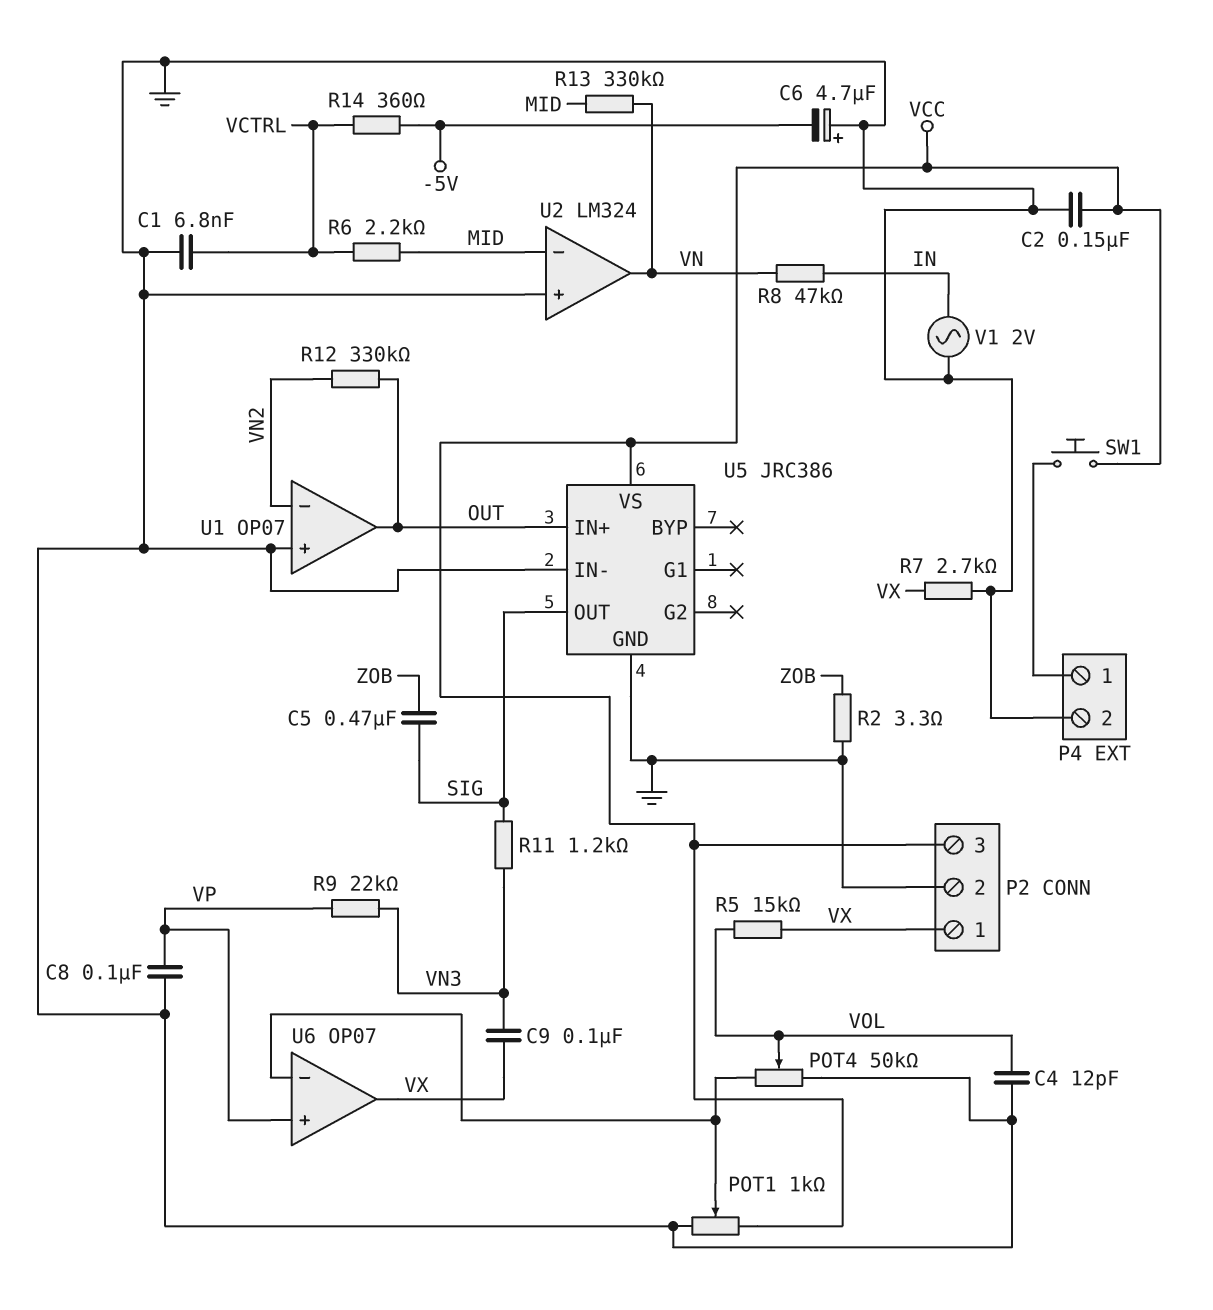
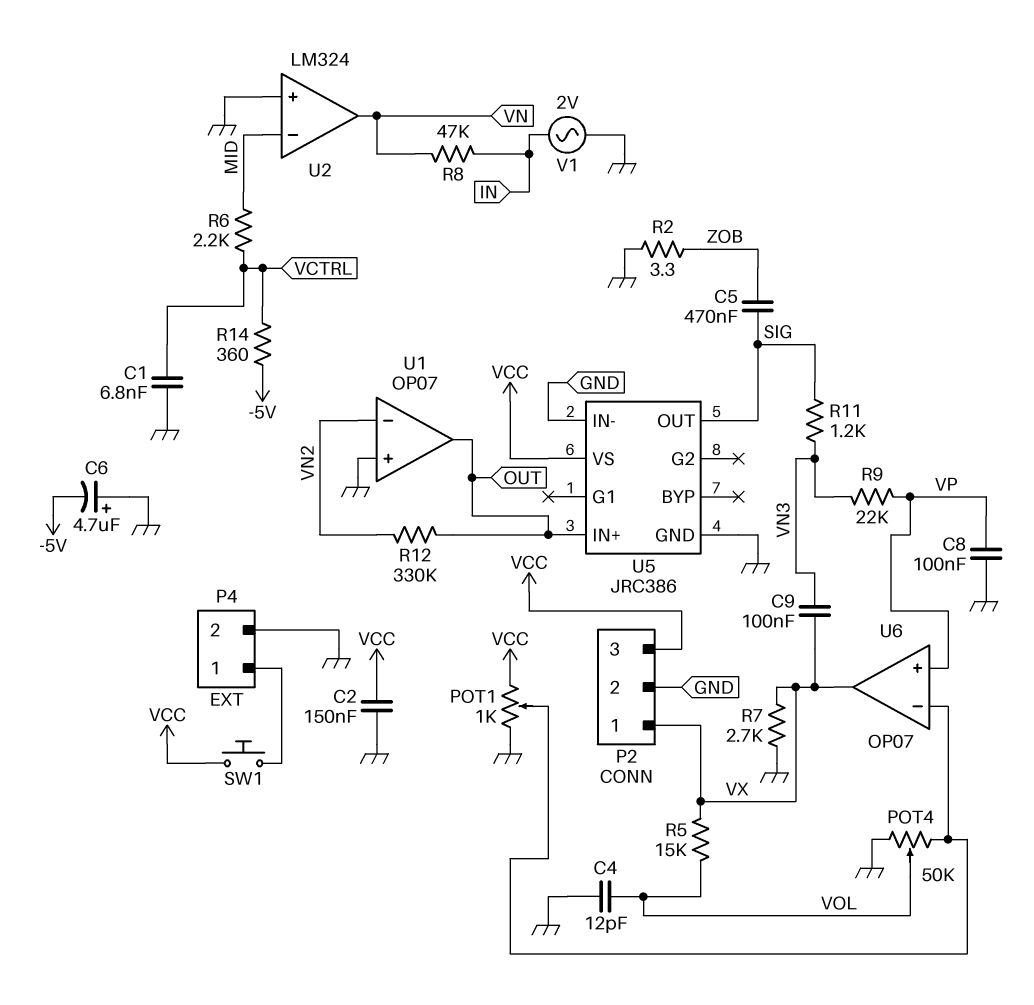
R13: 330k (MID, VN) -> none

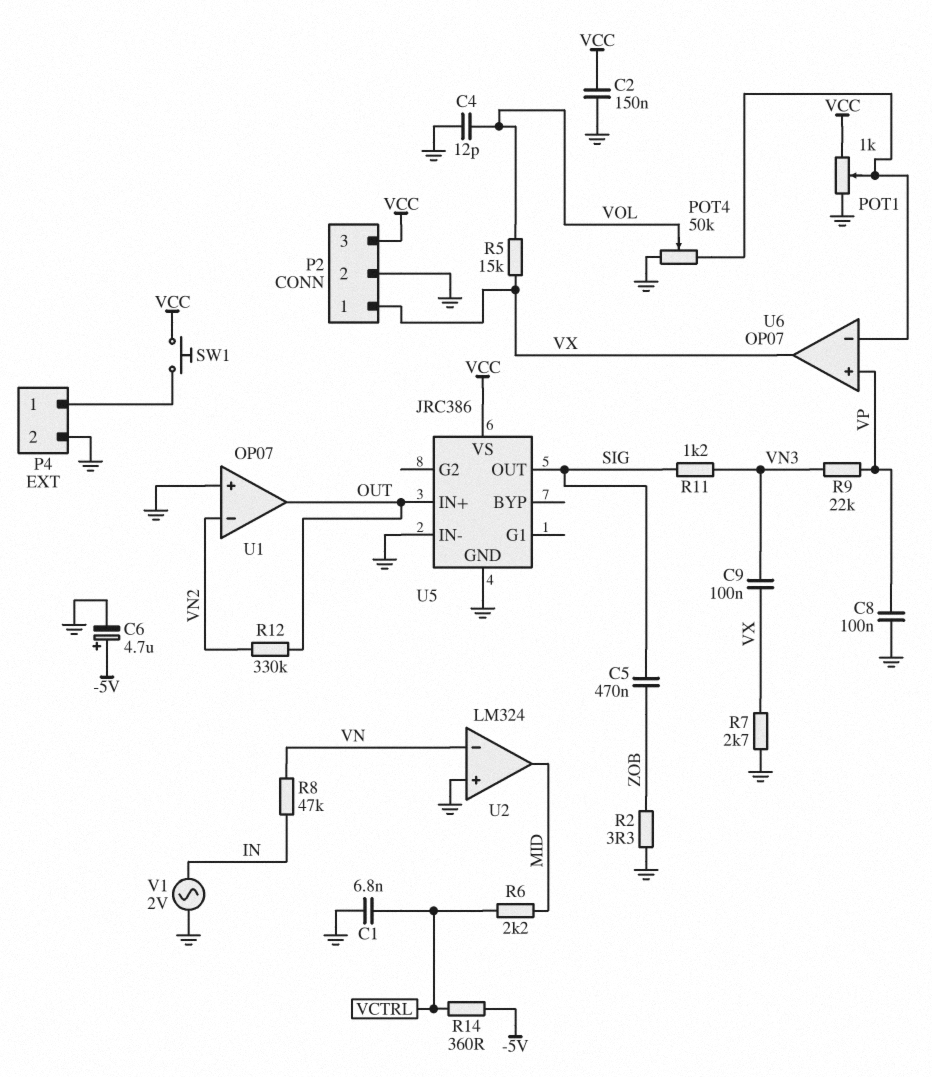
C6: 4.7uF (plus GND, minus -5V) -> 4.7uF (plus -5V, minus GND)
U2 pin in-: MID -> VN
U2 pin out: VN -> MID

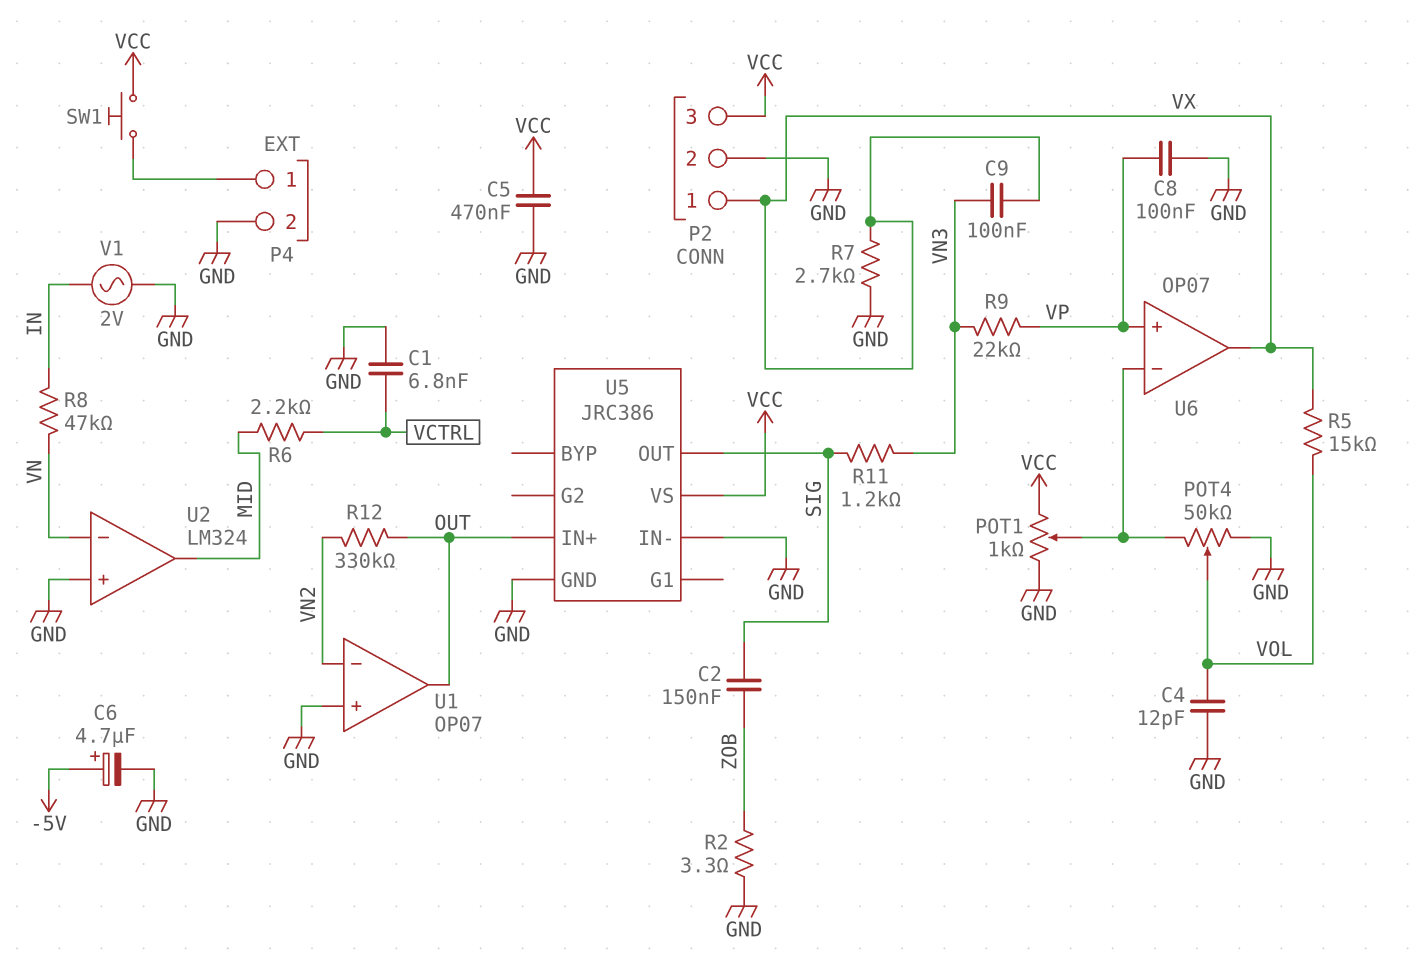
C2: 150nF (GND, VCC) -> 150nF (SIG, ZOB)
C5: 470nF (SIG, ZOB) -> 470nF (GND, VCC)
R14: 360 (-5V, VCTRL) -> none

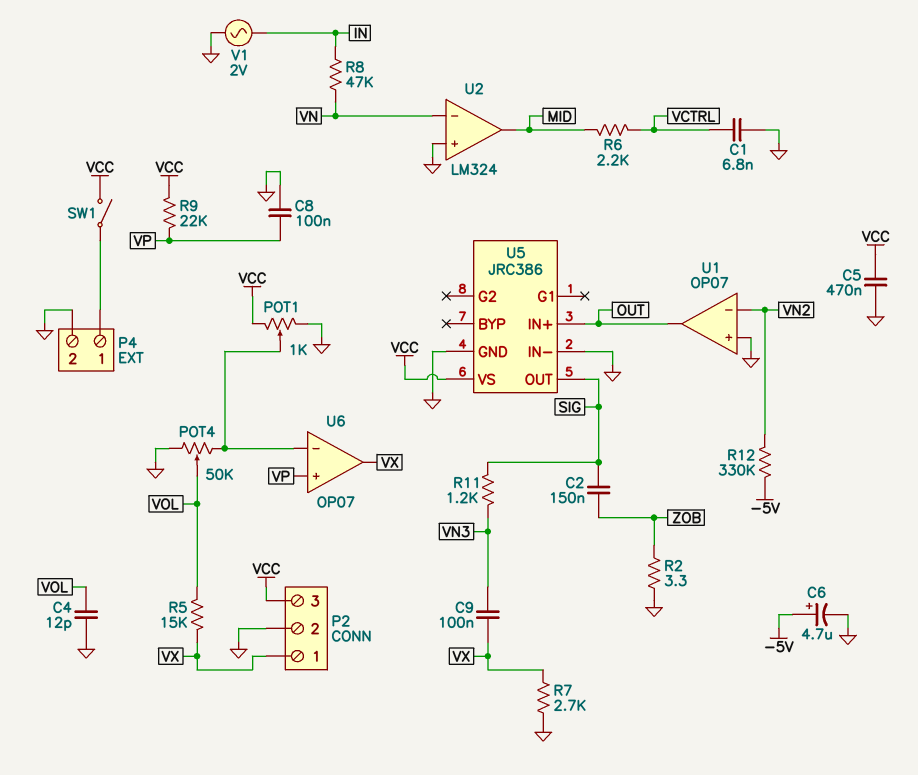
R9: 22k (VN3, VP) -> 22k (VCC, VP)
R12: 330k (OUT, VN2) -> 330k (-5V, VN2)
SW1: button (P4/1, VCC) -> switch (P4/1, VCC)

